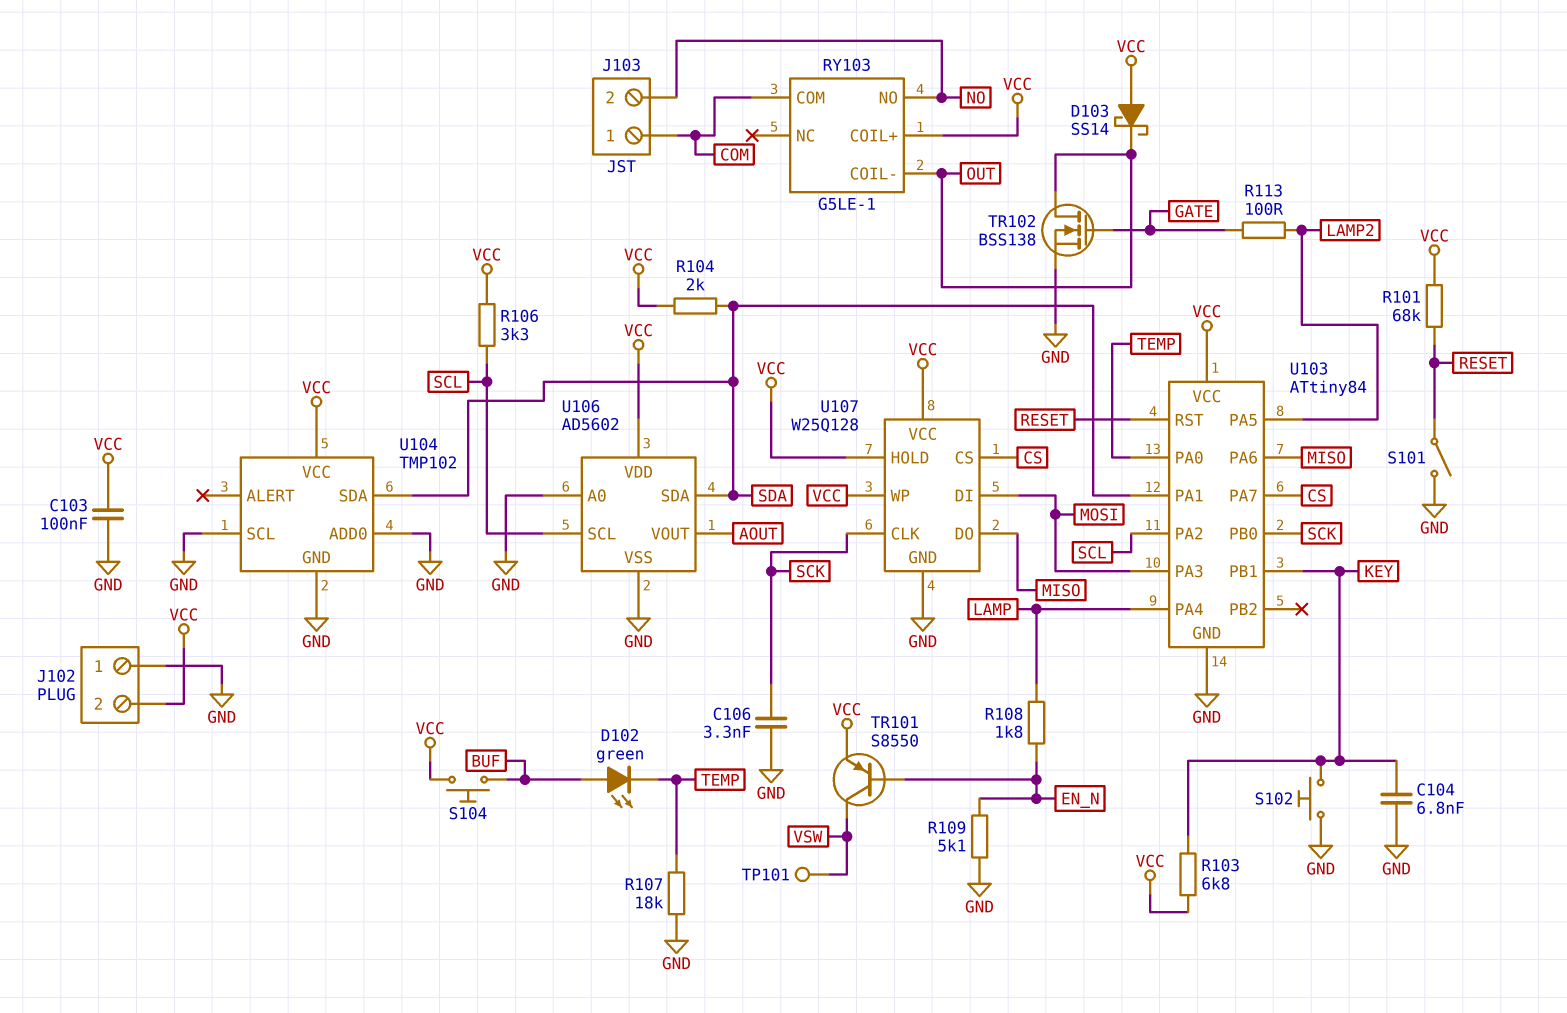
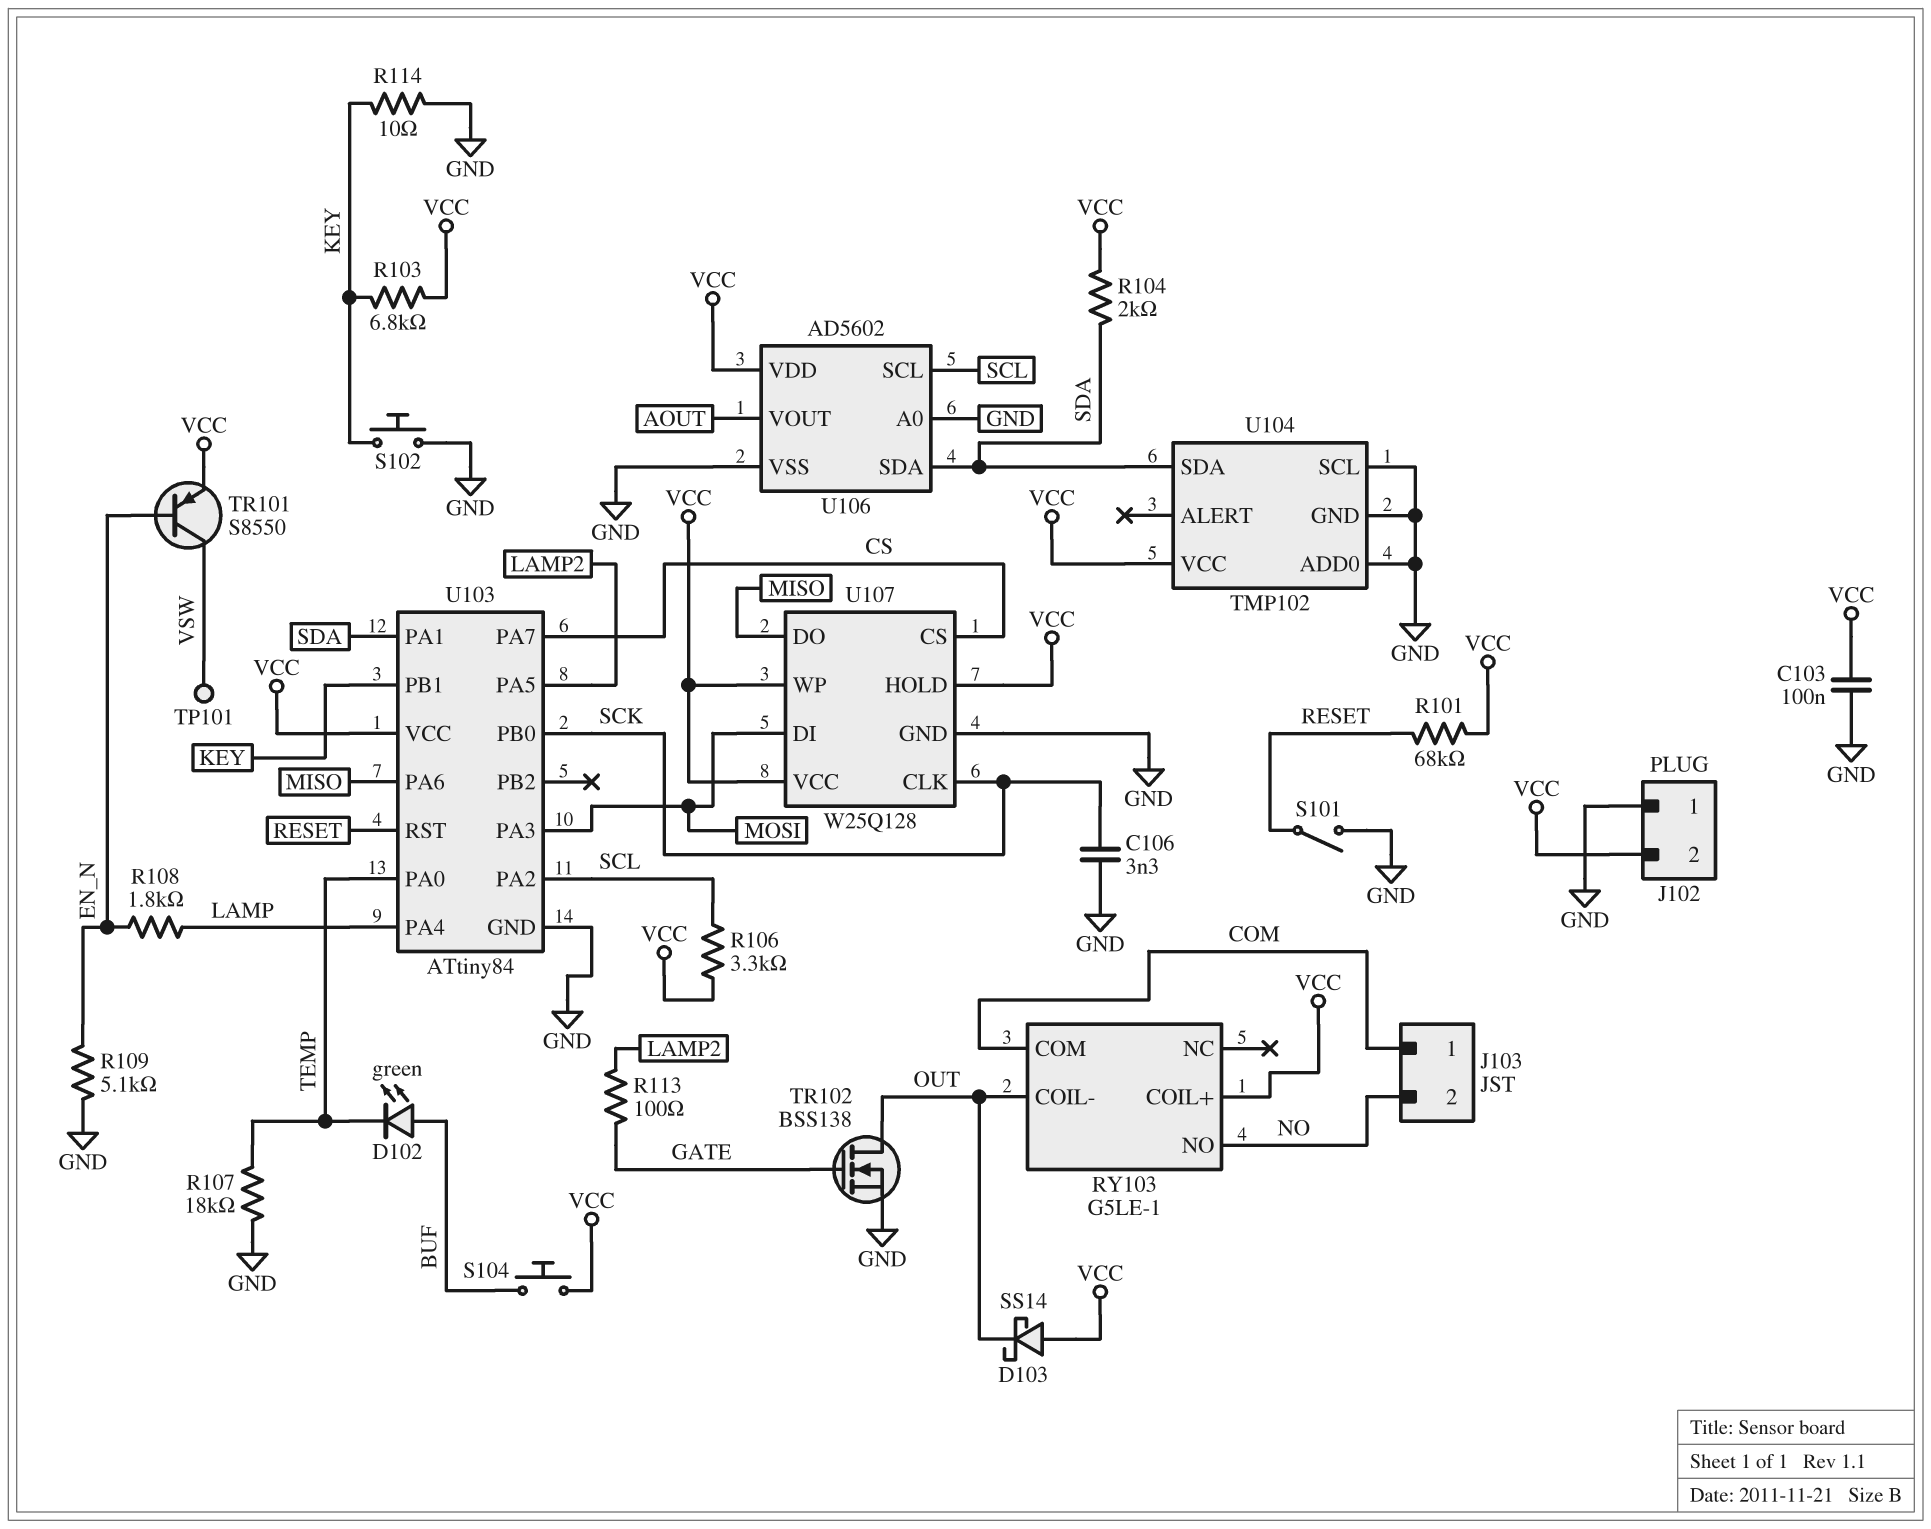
C104: 6.8nF (GND, KEY) -> none
R114: none -> 10 (GND, KEY)

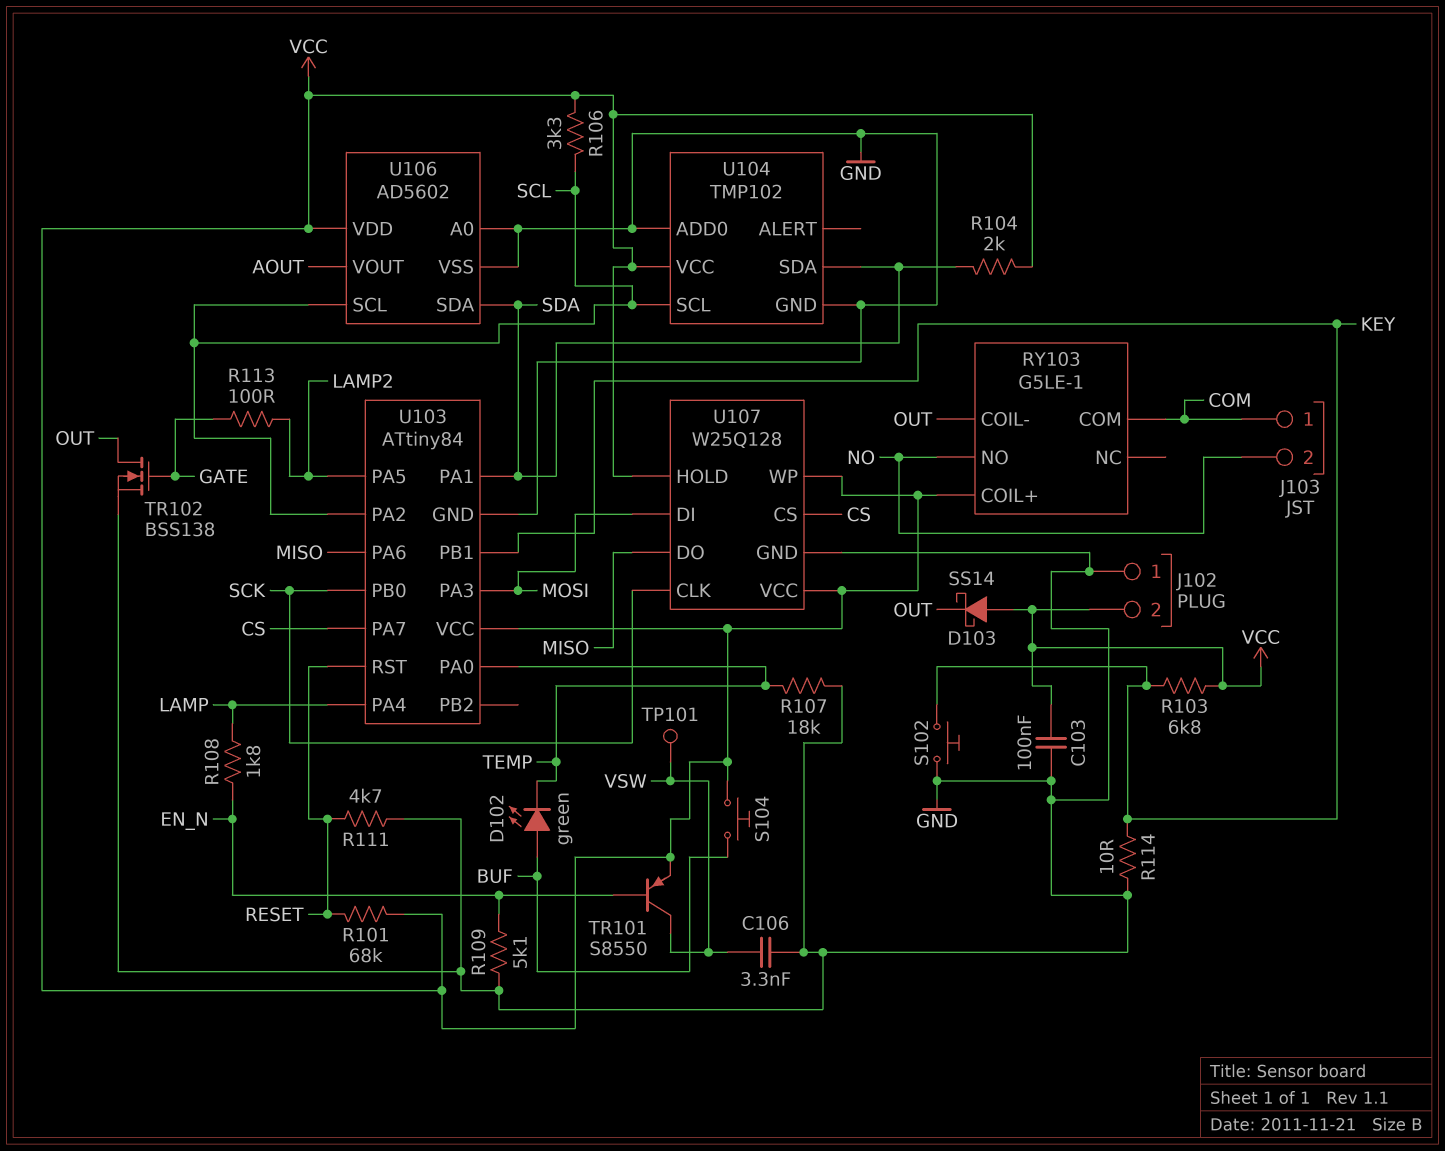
C106: 3.3nF (GND, SCK) -> 3.3nF (GND, VSW)
R111: none -> 4.7k (GND, RESET)
S101: switch (GND, RESET) -> none
U104 pin SCL: GND -> SCL

